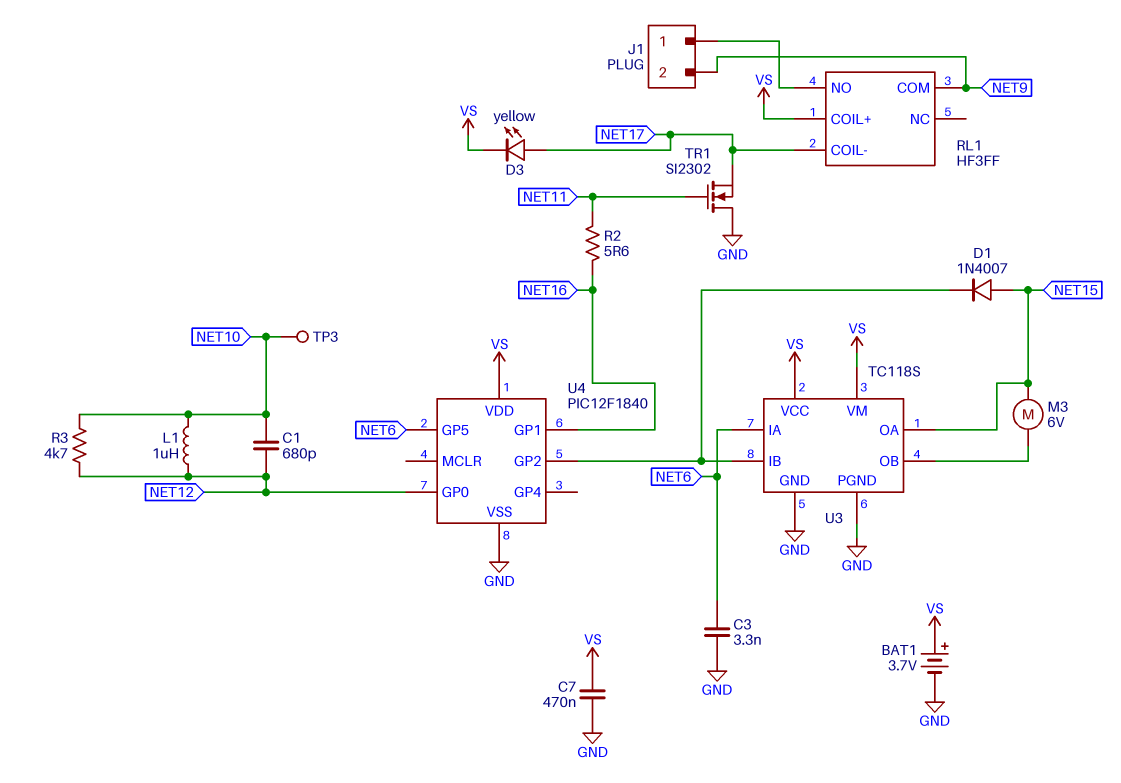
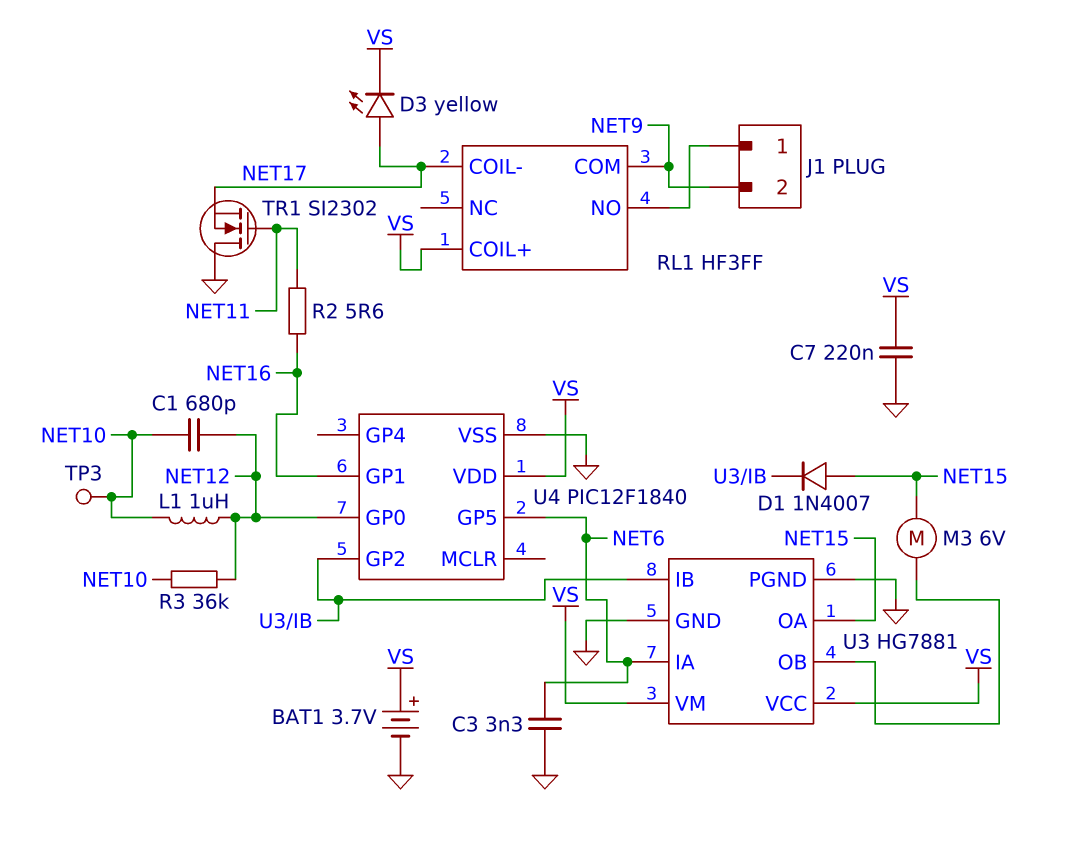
C7: 470nF (GND, VS) -> 220nF (GND, VS)
R3: 4.7k (NET10, NET12) -> 36k (NET10, NET12)
U3: TC118S -> HG7881

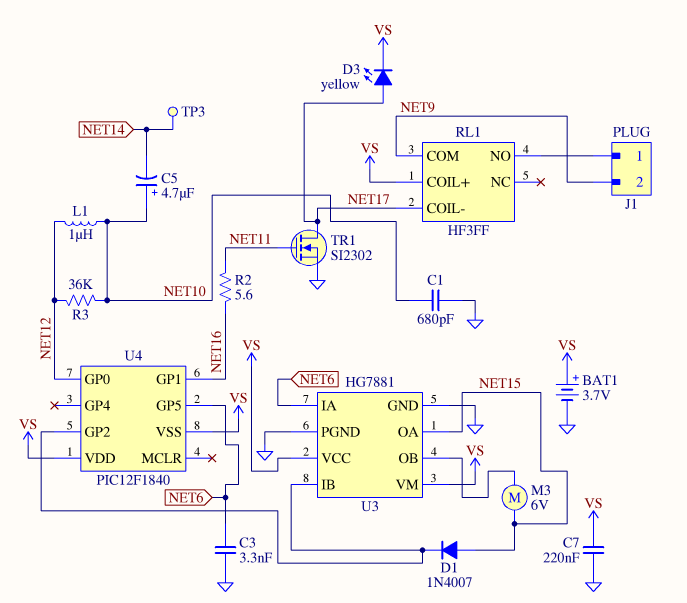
C1: 680pF (NET10, NET12) -> 680pF (GND, NET10)
C5: none -> 4.7uF (plus NET10, minus NET14)
TP3: test point (NET10) -> test point (NET14)
TR1: NMOS SI2302 (G NET11, D GND, S NET17) -> NMOS SI2302 (G NET11, D NET17, S GND)
U4 pin VSS: GND -> VS

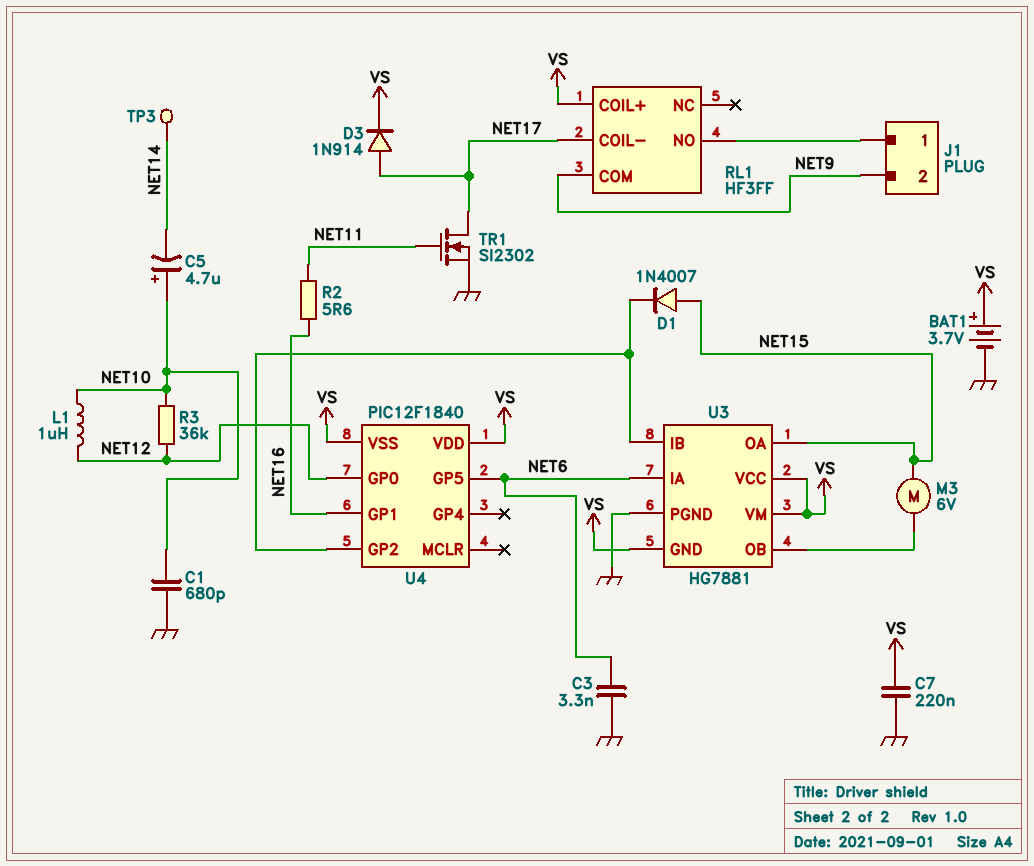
D3: LED yellow (A NET17, K VS) -> diode 1N914 (A NET17, K VS)
U3 pin GND: GND -> VS

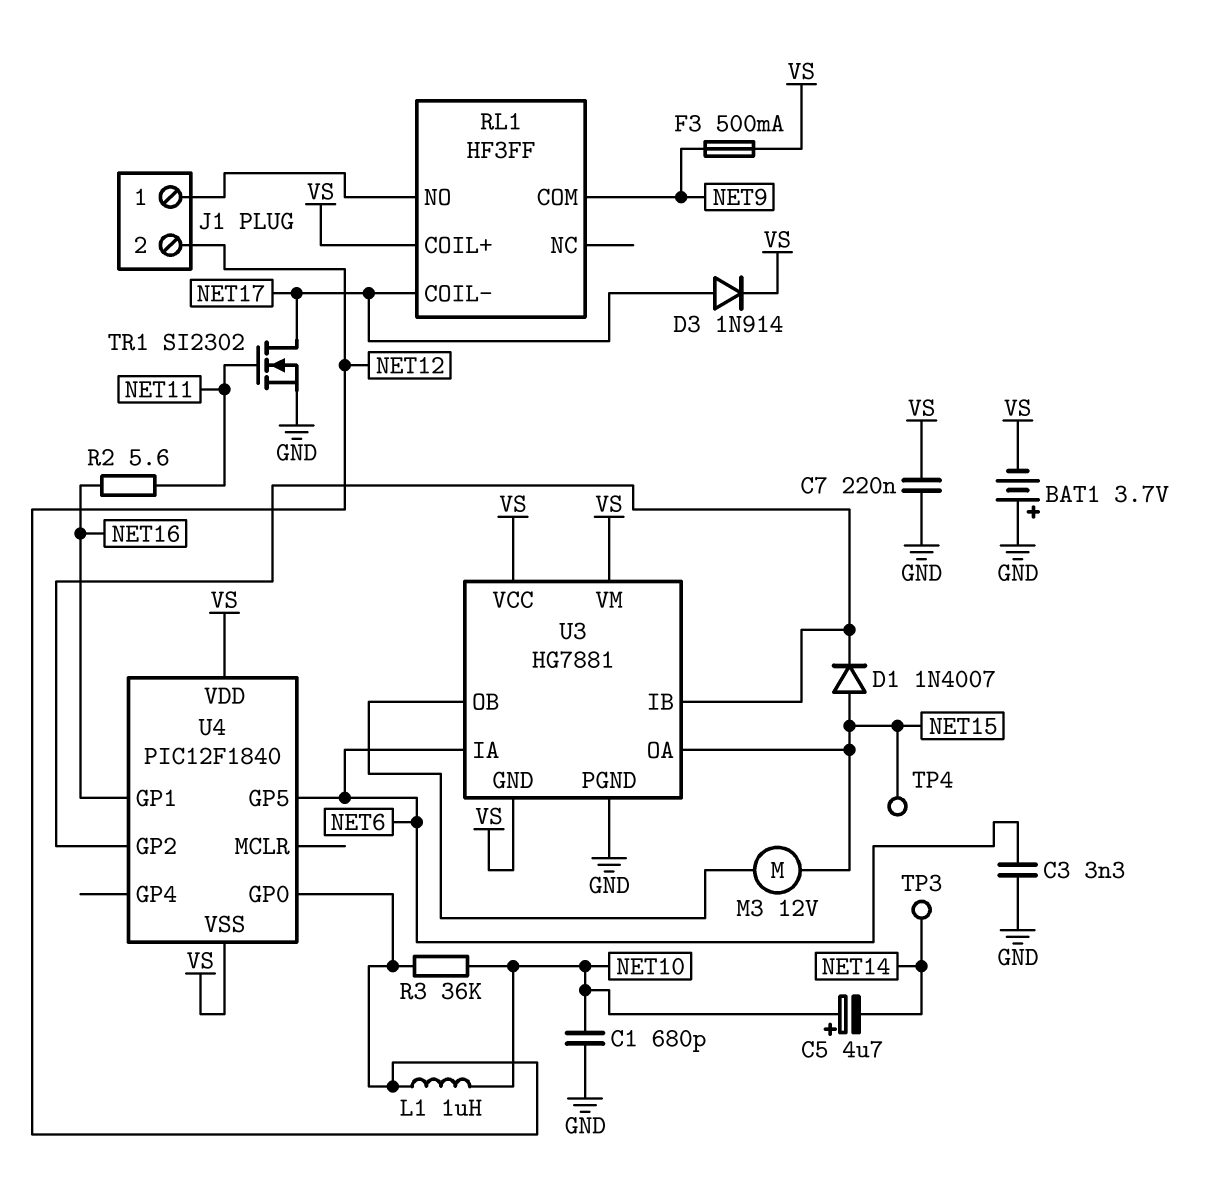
BAT1: 3.7V (plus VS, minus GND) -> 3.7V (plus GND, minus VS)
F3: none -> 500mA (NET9, VS)
J1 pin 2: NET9 -> NET12
M3: motor 6V (NET15, U3/OB) -> motor 12V (NET15, U3/OB)
TP4: none -> test point (NET15)

